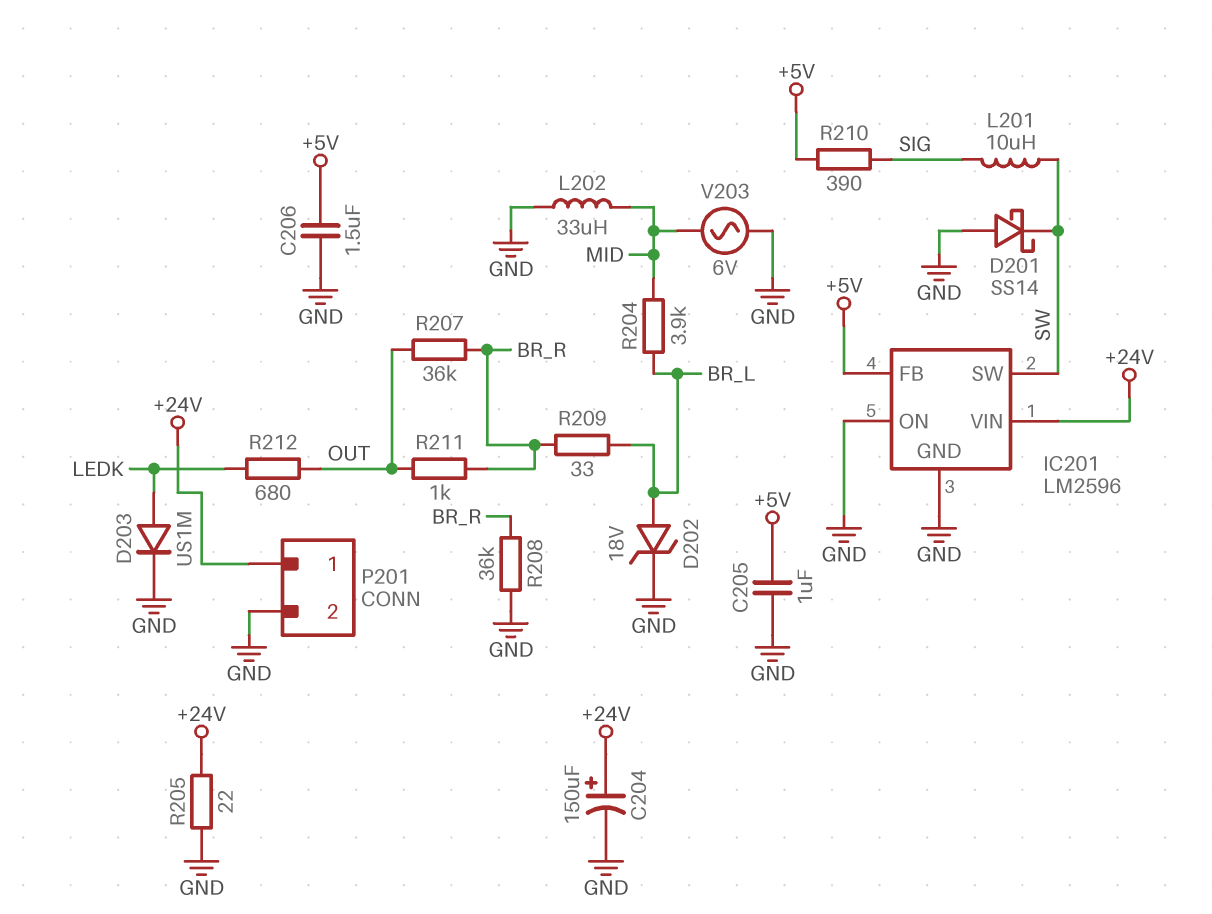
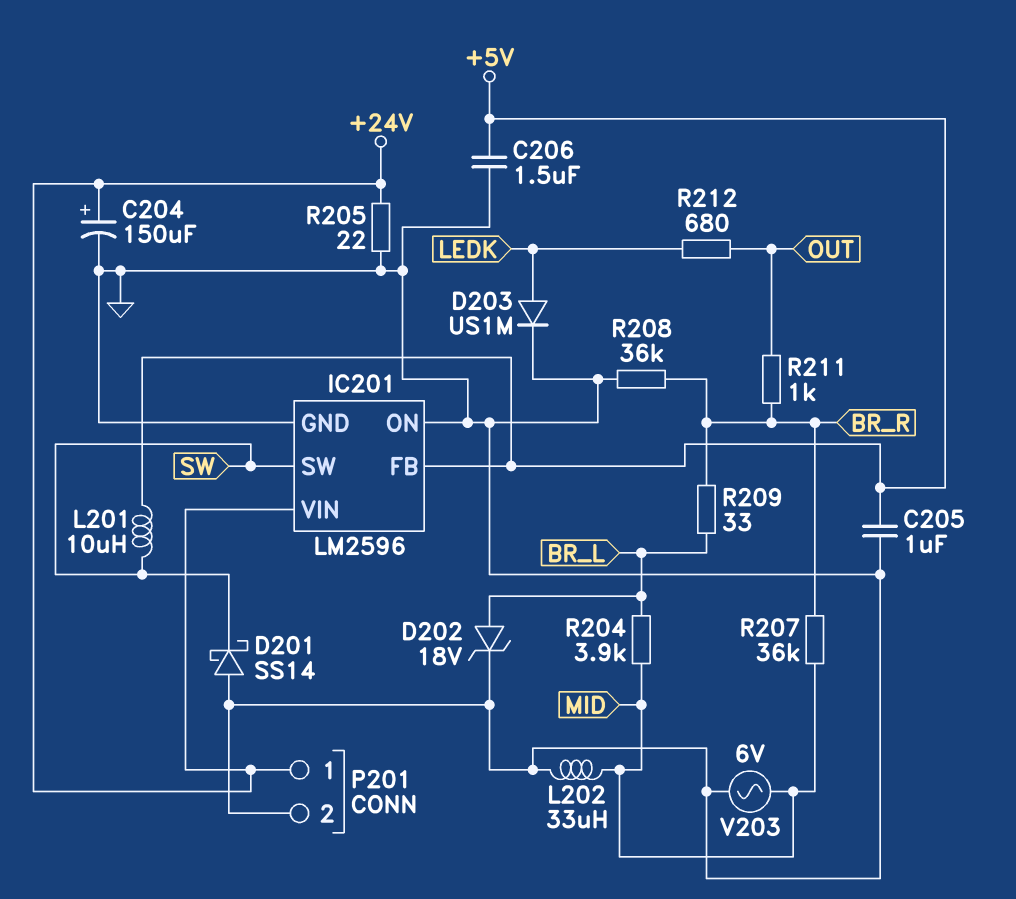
L201: 10uH (SIG, SW) -> 10uH (+5V, SW)
R207: 36k (BR_R, OUT) -> 36k (BR_R, MID)
R210: 390 (+5V, SIG) -> none

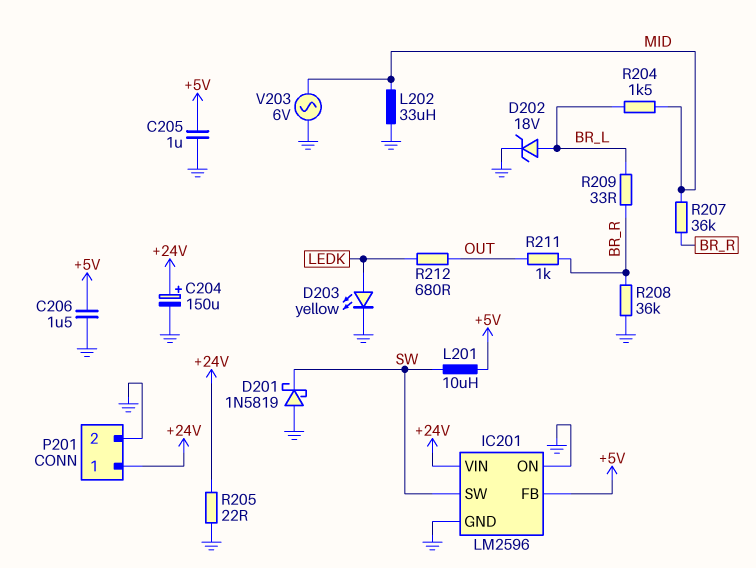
D201: schottky SS14 (A GND, K SW) -> schottky 1N5819 (A GND, K SW)
D203: diode US1M (A LEDK, K GND) -> LED yellow (A LEDK, K GND)
R204: 3.9k (BR_L, MID) -> 1.5k (BR_L, MID)

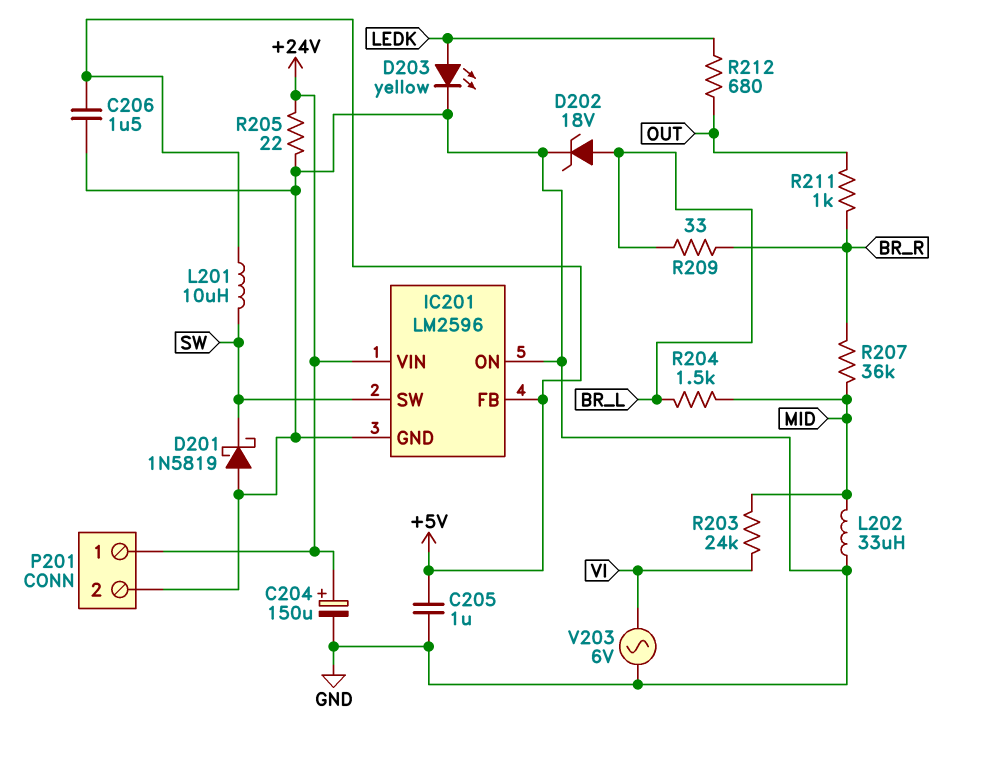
R203: none -> 24k (MID, VI)
R208: 36k (BR_R, GND) -> none
V203: AC 6V (GND, MID) -> AC 6V (GND, VI)

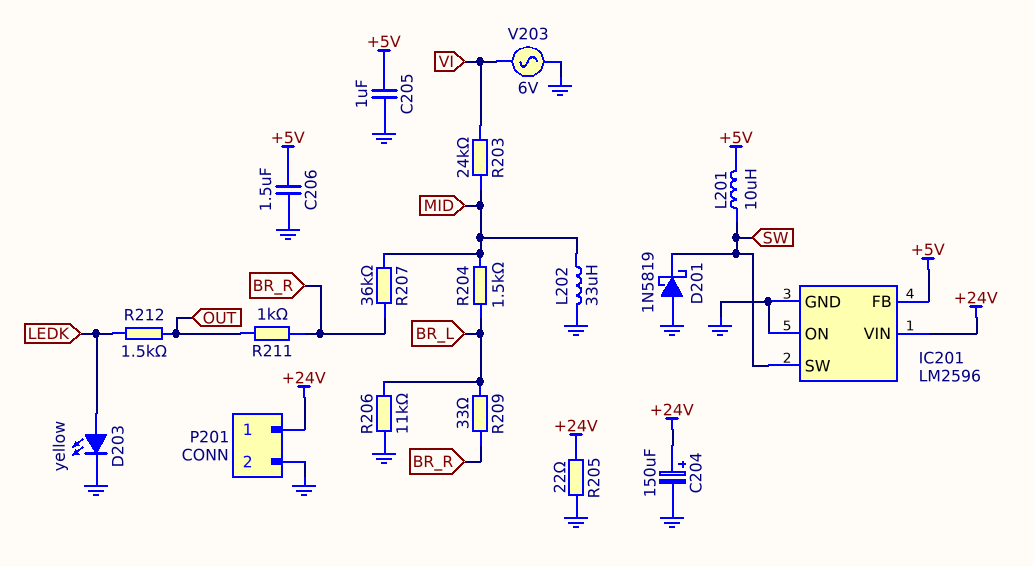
D202: zener 18V (A BR_L, K GND) -> none
R206: none -> 11k (BR_L, GND)
R212: 680 (LEDK, OUT) -> 1.5k (LEDK, OUT)

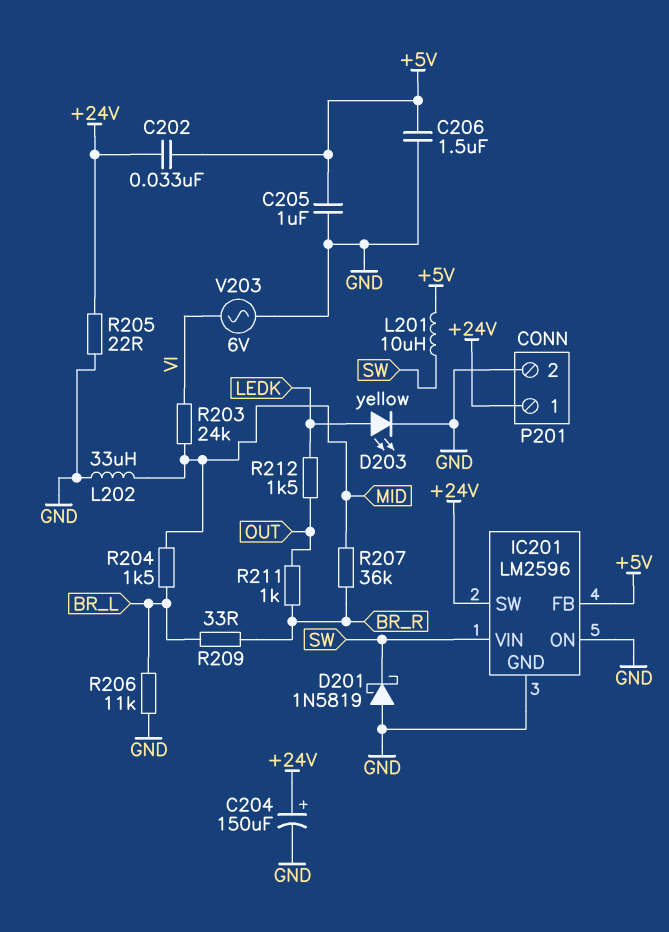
C202: none -> 33nF (+5V, +24V)
IC201 pin SW: SW -> +24V
IC201 pin VIN: +24V -> SW

